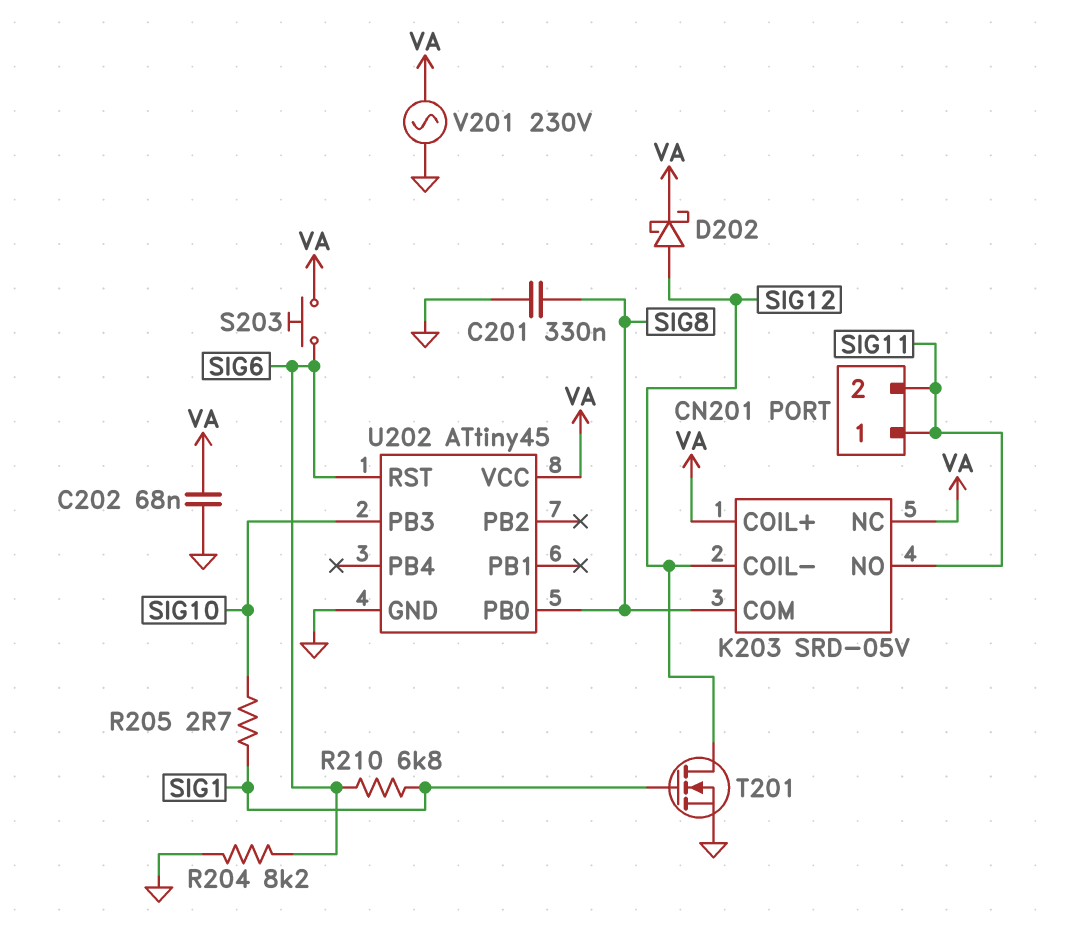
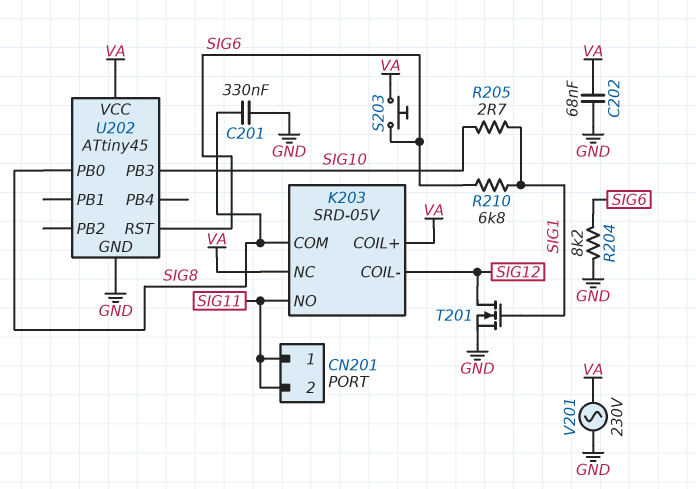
D202: schottky (A SIG12, K VA) -> none

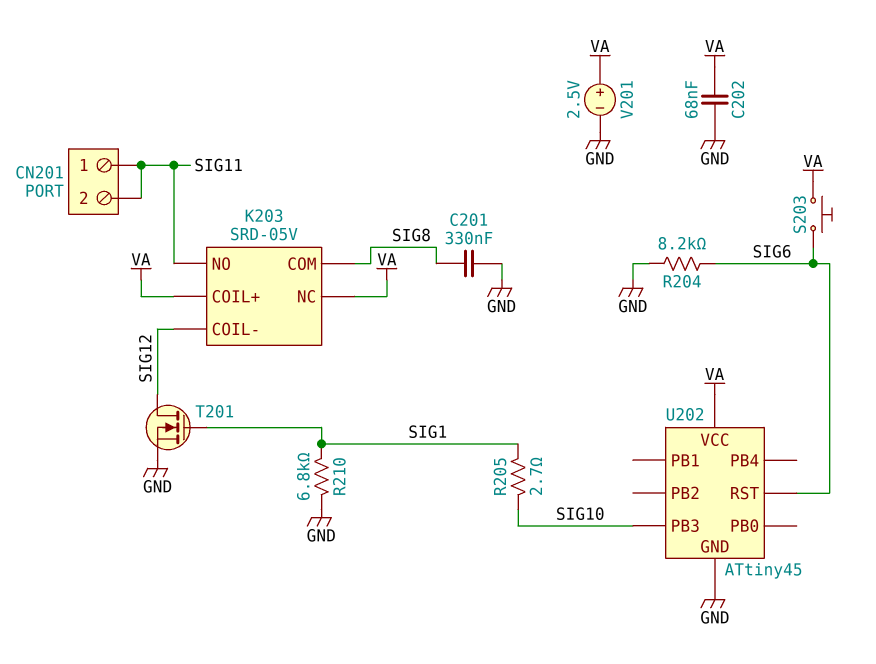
R210: 6.8k (SIG1, SIG6) -> 6.8k (GND, SIG1)
U202 pin PB0: SIG8 -> none
V201: AC 230V (GND, VA) -> 2.5V (plus VA, minus GND)

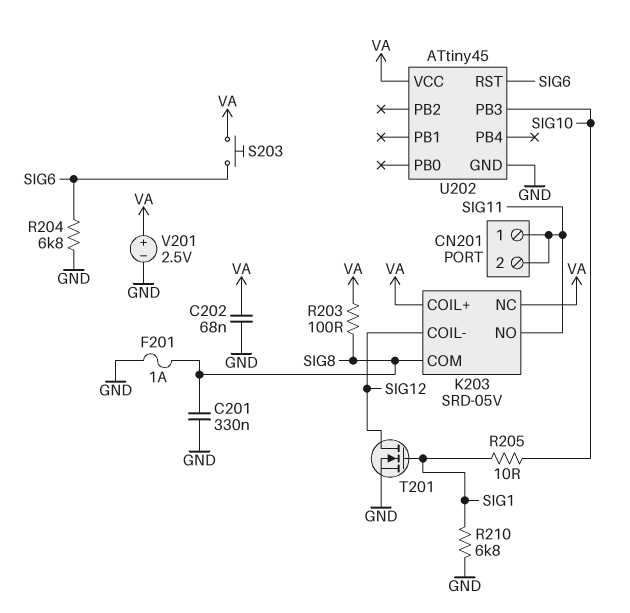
F201: none -> 1A (GND, SIG8)
R203: none -> 100 (SIG8, VA)
R204: 8.2k (GND, SIG6) -> 6.8k (GND, SIG6)
R205: 2.7 (SIG1, SIG10) -> 10 (SIG1, SIG10)

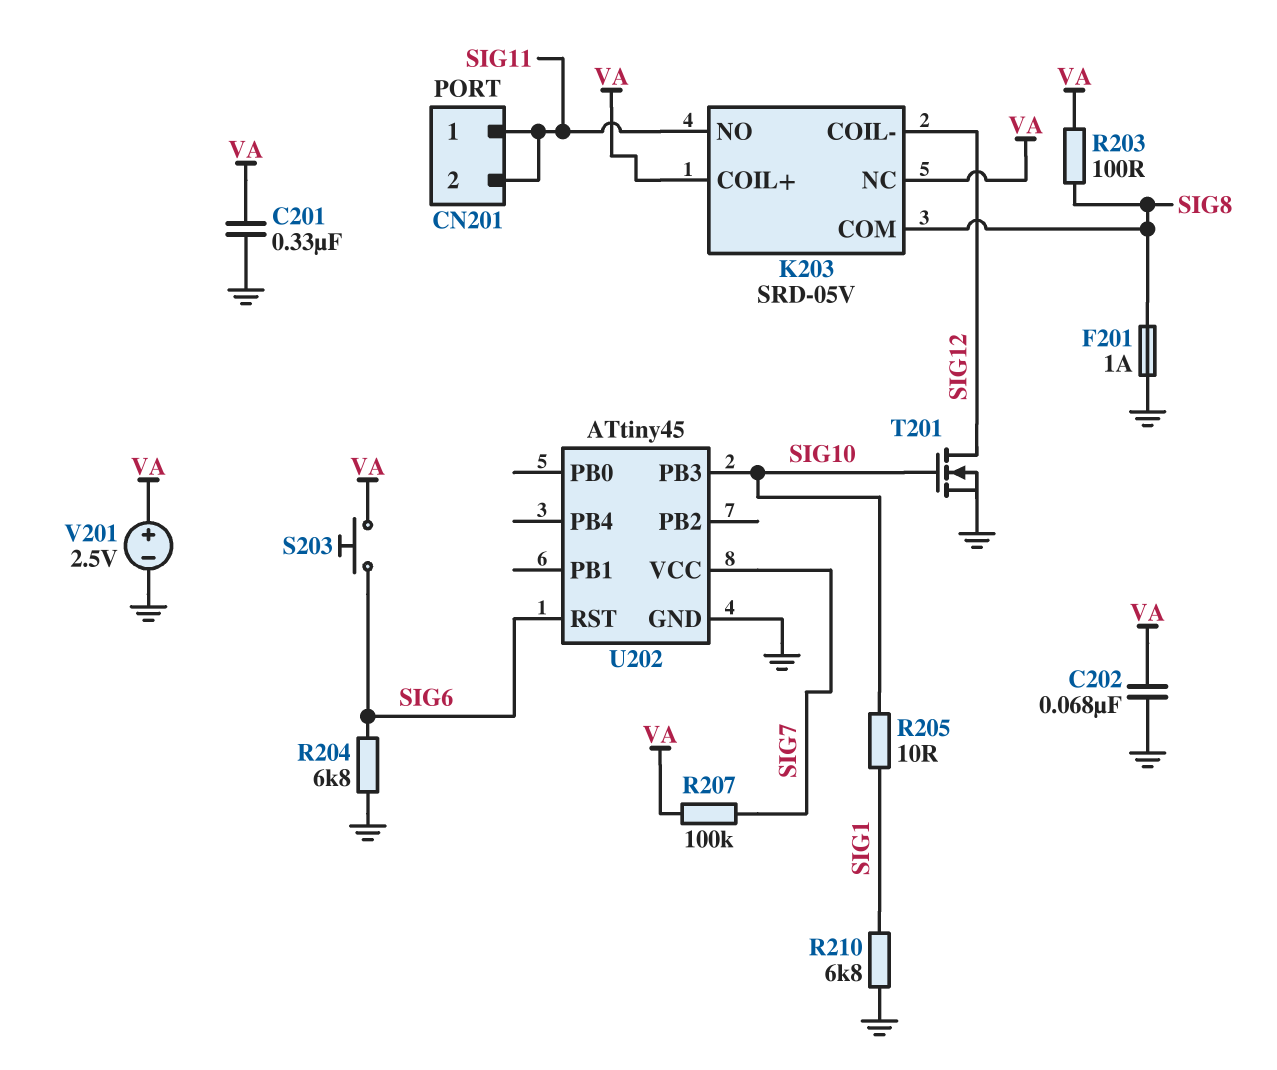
C201: 330nF (GND, SIG8) -> 330nF (GND, VA)
R207: none -> 100k (SIG7, VA)
T201: NMOS (G SIG1, D SIG12, S GND) -> NMOS (G SIG10, D SIG12, S GND)
U202 pin VCC: VA -> SIG7

